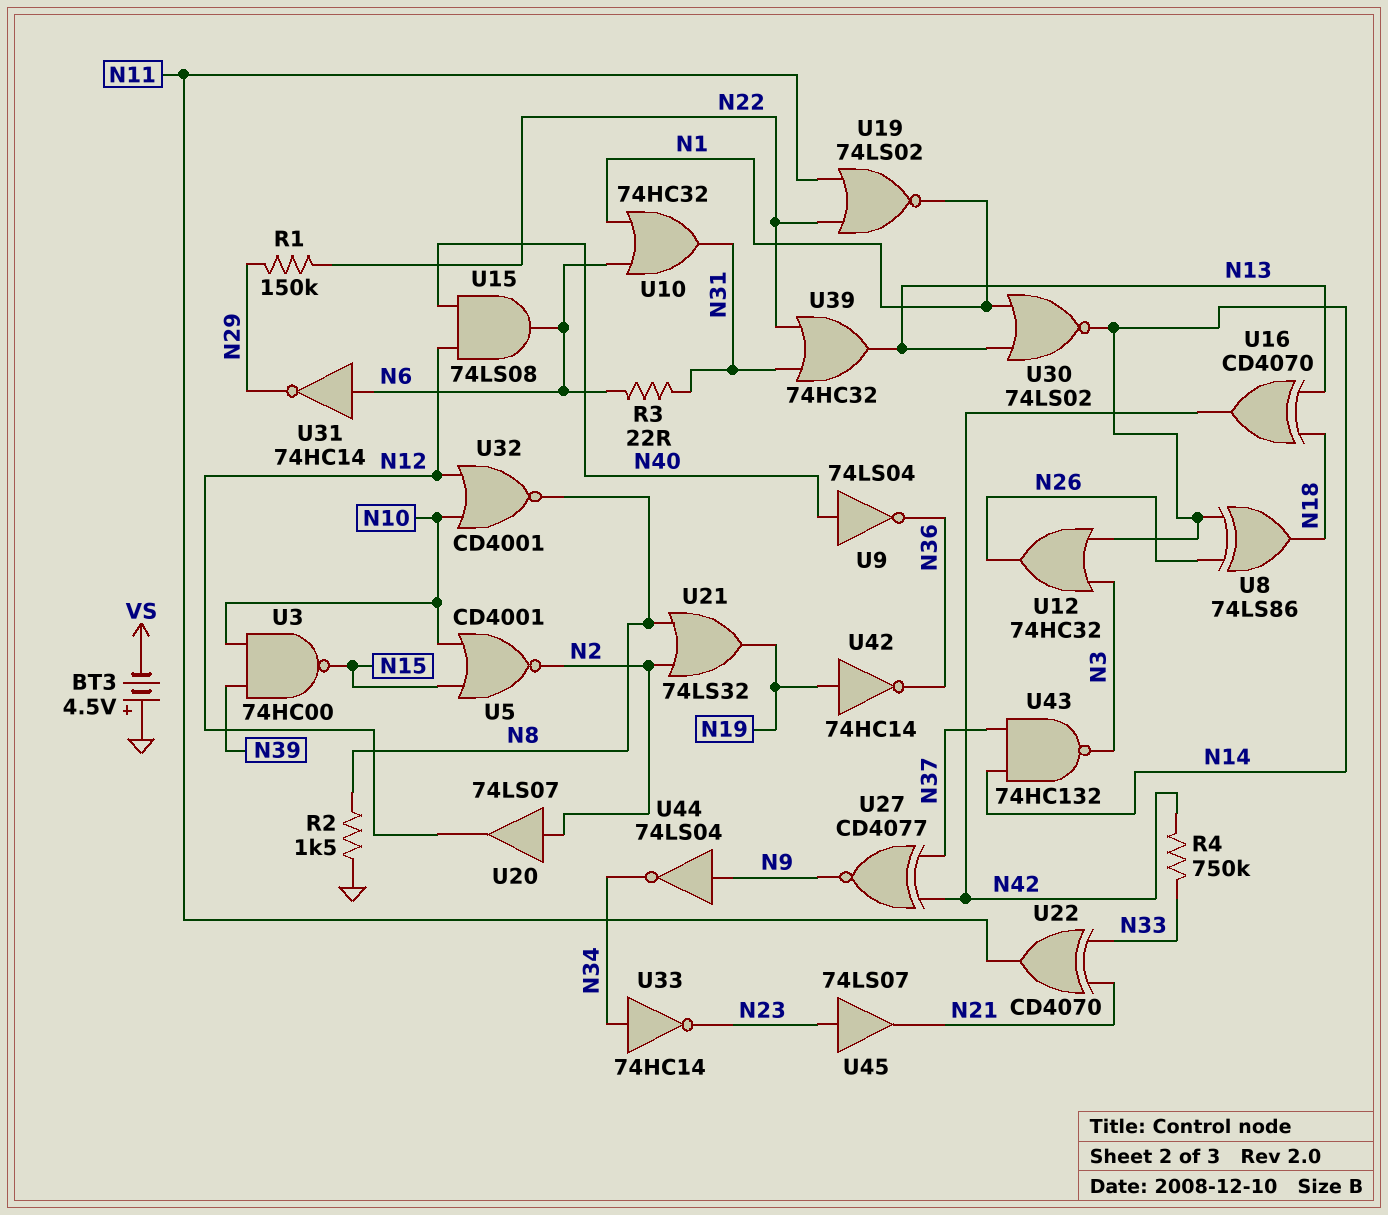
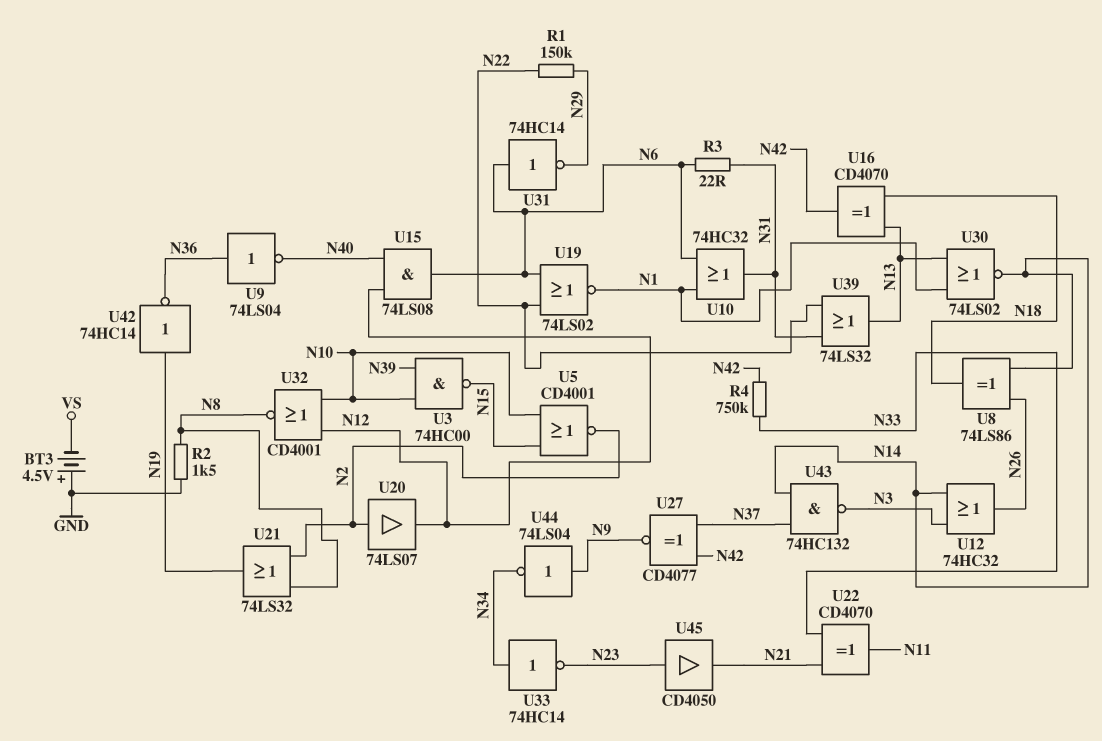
U9: NOT 74LS04 (in N40, out N36) -> NOT 74LS04 (in N36, out N40)
U19: NOR 74LS02 (in N11, in N22, out N1) -> NOR 74LS02 (in N6, in N22, out N1)
U39: OR 74HC32 (in N22, in N31, out N13) -> OR 74LS32 (in N22, in N31, out N13)
U45: buffer 74LS07 (in N23, out N21) -> buffer CD4050 (in N23, out N21)

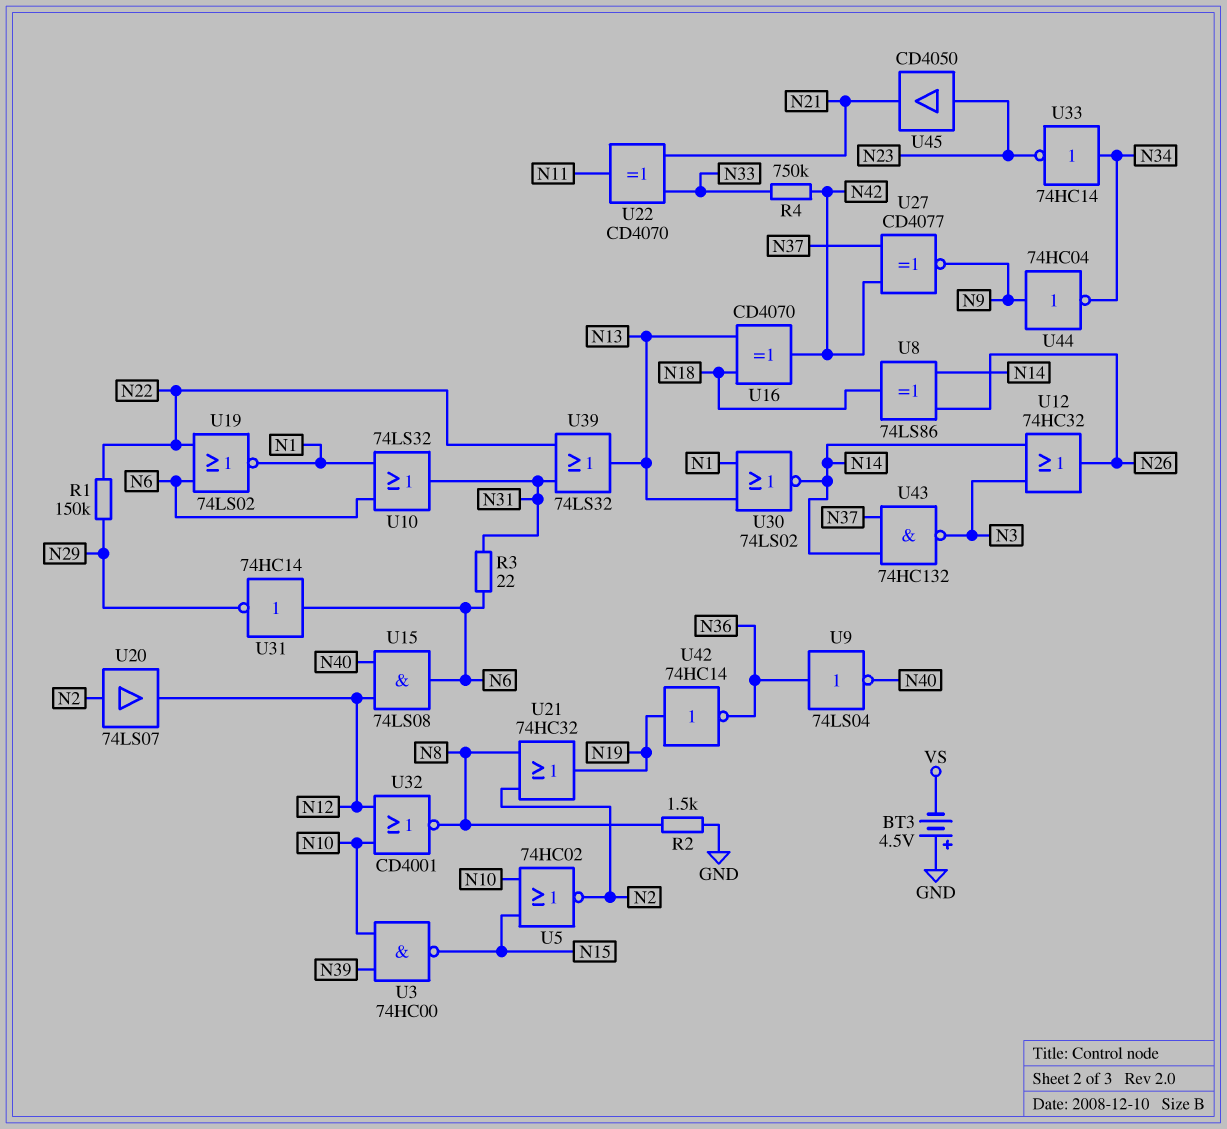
U5: NOR CD4001 (in N10, in N15, out N2) -> NOR 74HC02 (in N10, in N15, out N2)
U10: OR 74HC32 (in N1, in N6, out N31) -> OR 74LS32 (in N1, in N6, out N31)
U21: OR 74LS32 (in N2, in N8, out N19) -> OR 74HC32 (in N2, in N8, out N19)
U44: NOT 74LS04 (in N9, out N34) -> NOT 74HC04 (in N9, out N34)

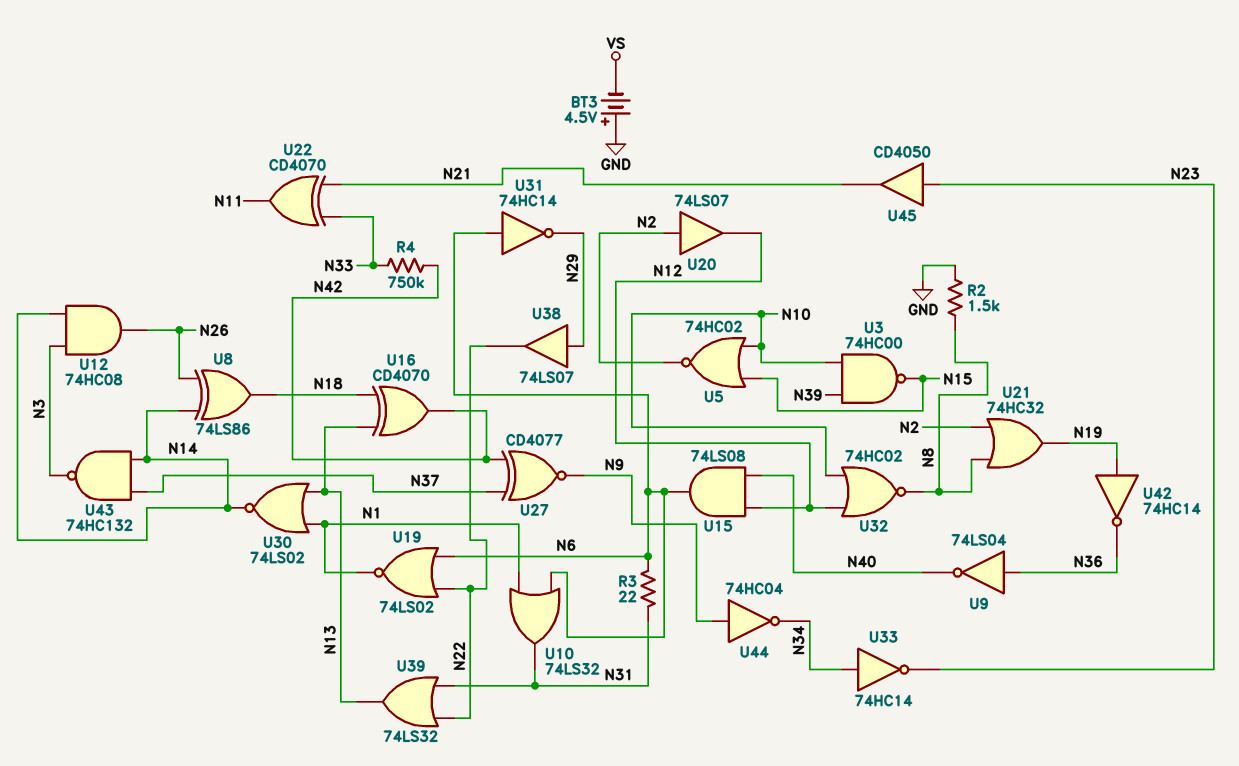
R1: 150k (N22, N29) -> none
U12: OR 74HC32 (in N3, in N14, out N26) -> AND 74HC08 (in N3, in N14, out N26)
U32: NOR CD4001 (in N10, in N12, out N8) -> NOR 74HC02 (in N10, in N12, out N8)
U38: none -> buffer 74LS07 (in N29, out N22)

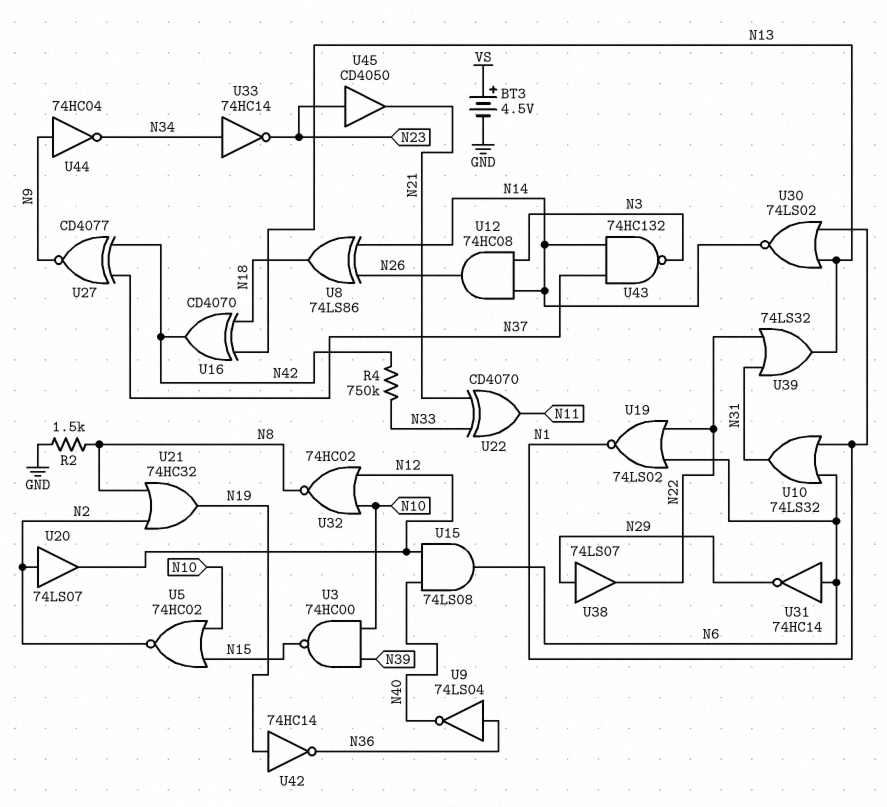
BT3: 4.5V (plus GND, minus VS) -> 4.5V (plus VS, minus GND)
R3: 22 (N6, N31) -> none

